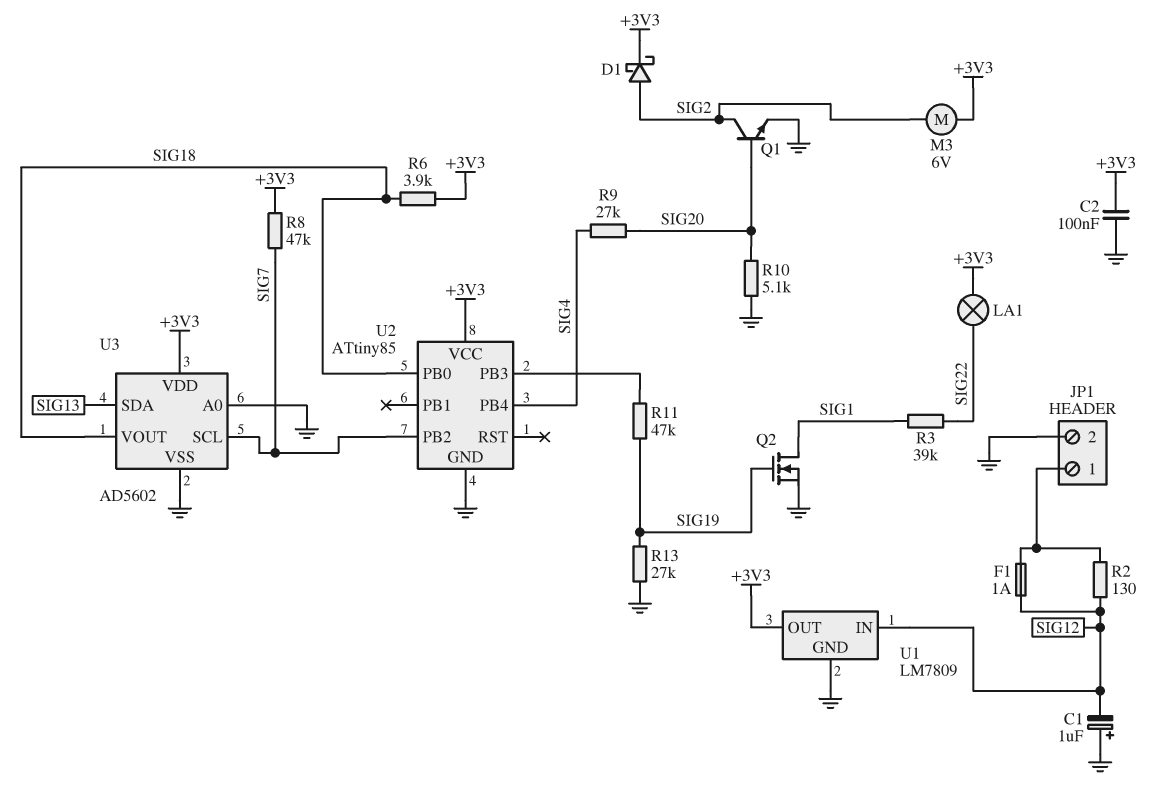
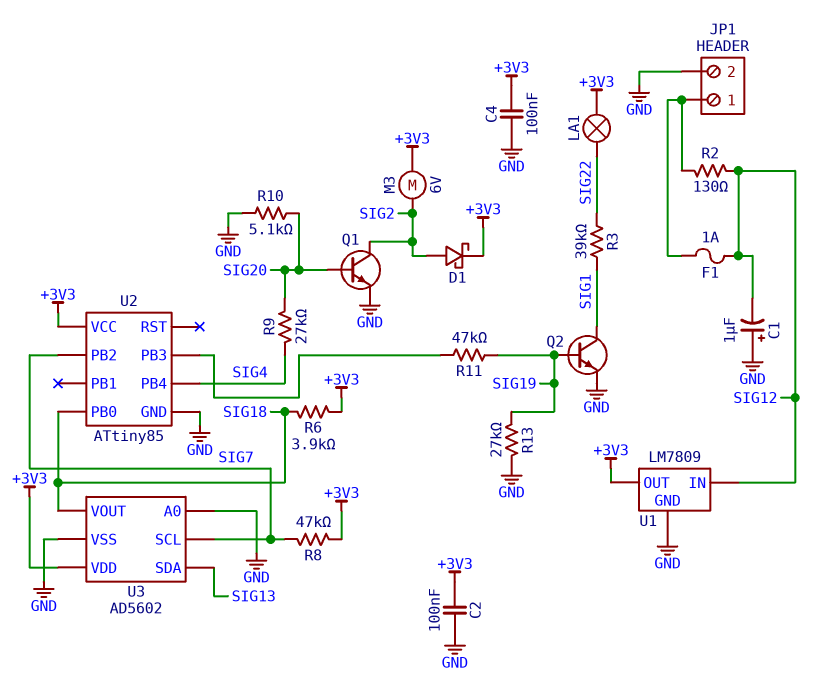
C4: none -> 100nF (+3V3, GND)
Q2: NMOS (G SIG19, D SIG1, S GND) -> NPN (B SIG19, C SIG1, E GND)

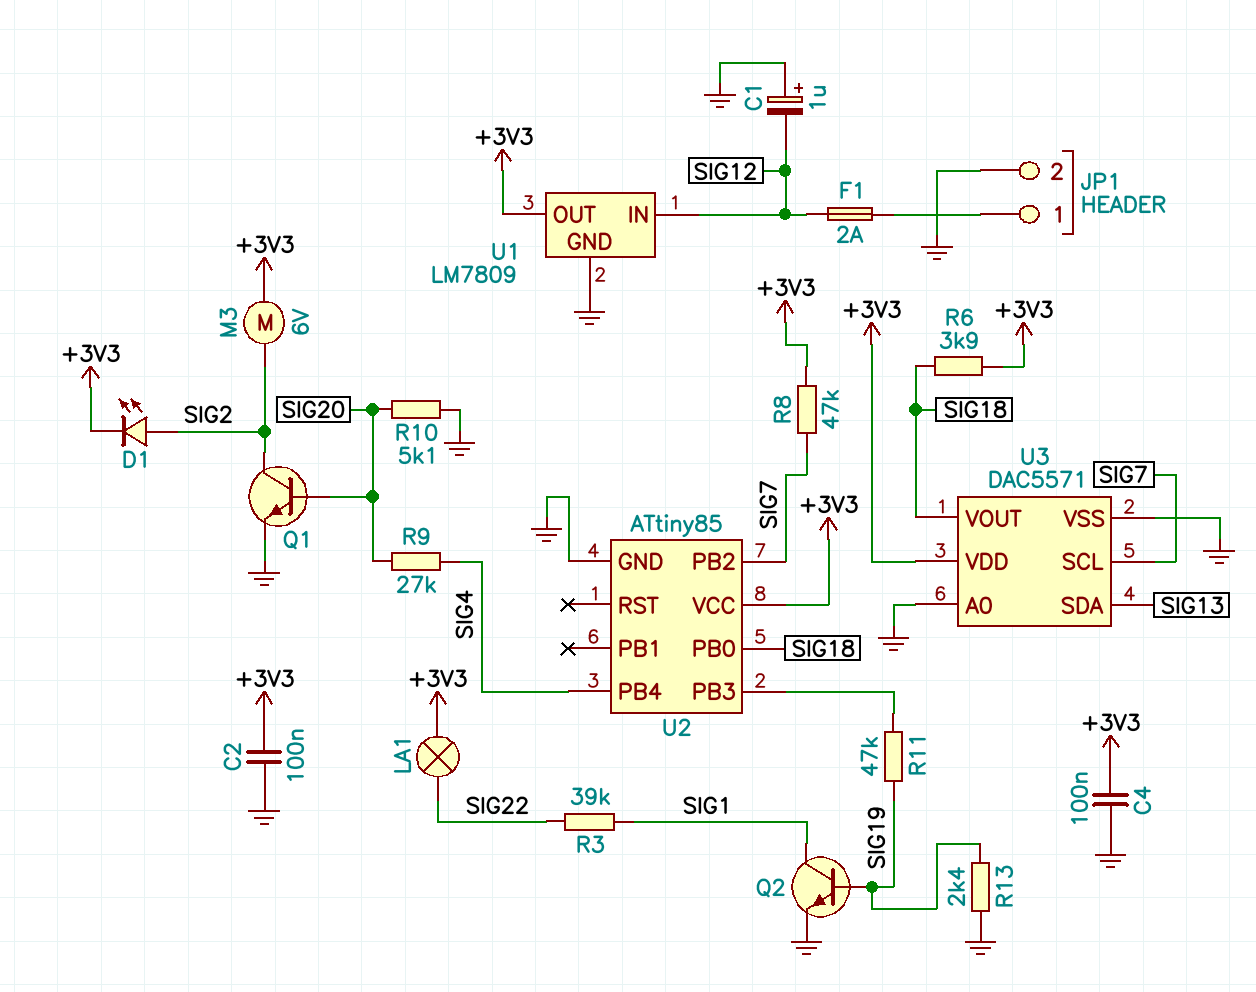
D1: schottky (A SIG2, K +3V3) -> LED (A SIG2, K +3V3)
F1: 1A (JP1/1, SIG12) -> 2A (JP1/1, SIG12)
R2: 130 (JP1/1, SIG12) -> none
R13: 27k (GND, SIG19) -> 2.4k (GND, SIG19)
U3: AD5602 -> DAC5571

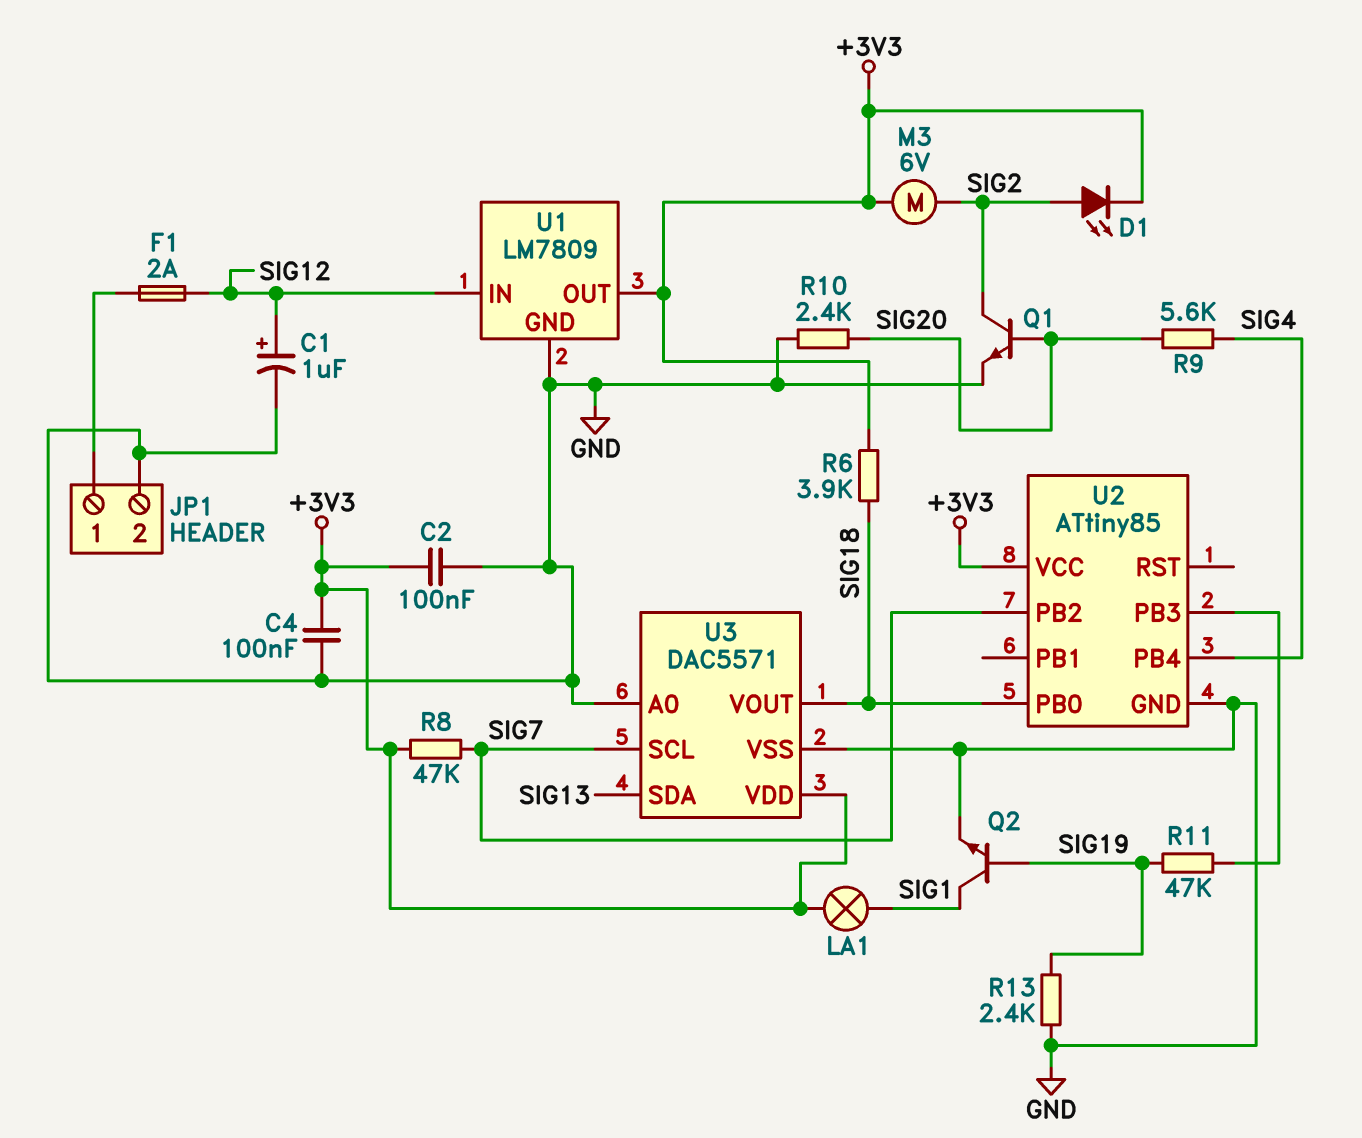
C1: 1uF (plus GND, minus SIG12) -> 1uF (plus SIG12, minus GND)
LA1: lamp (+3V3, SIG22) -> lamp (+3V3, SIG1)
R3: 39k (SIG1, SIG22) -> none
R9: 27k (SIG4, SIG20) -> 5.6k (SIG4, SIG20)
R10: 5.1k (GND, SIG20) -> 2.4k (GND, SIG20)

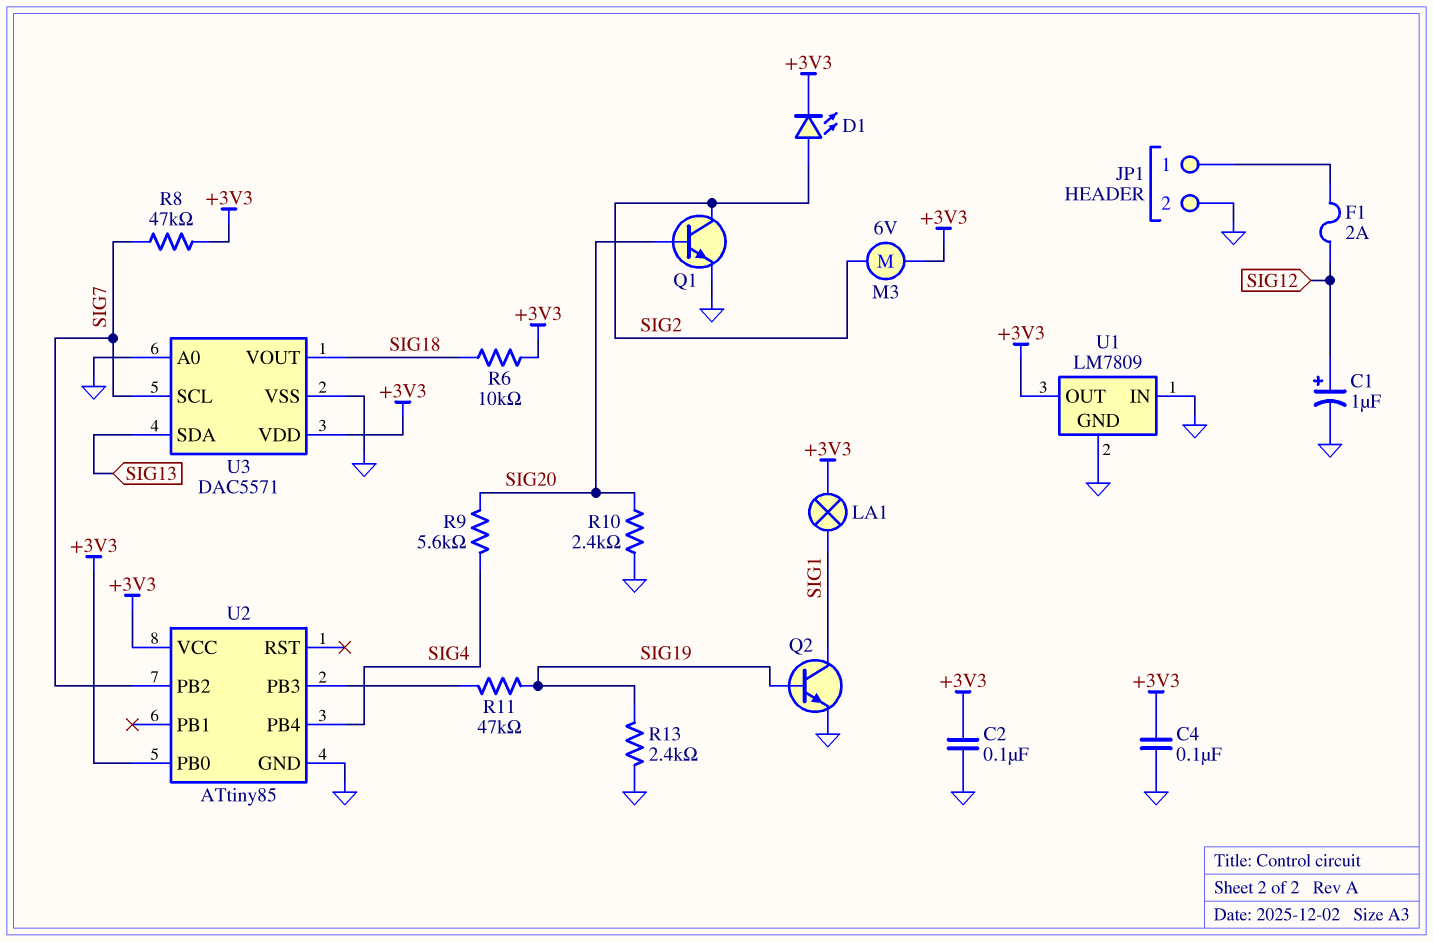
R6: 3.9k (+3V3, SIG18) -> 10k (+3V3, SIG18)
U1 pin IN: SIG12 -> GND
U2 pin PB0: SIG18 -> +3V3

